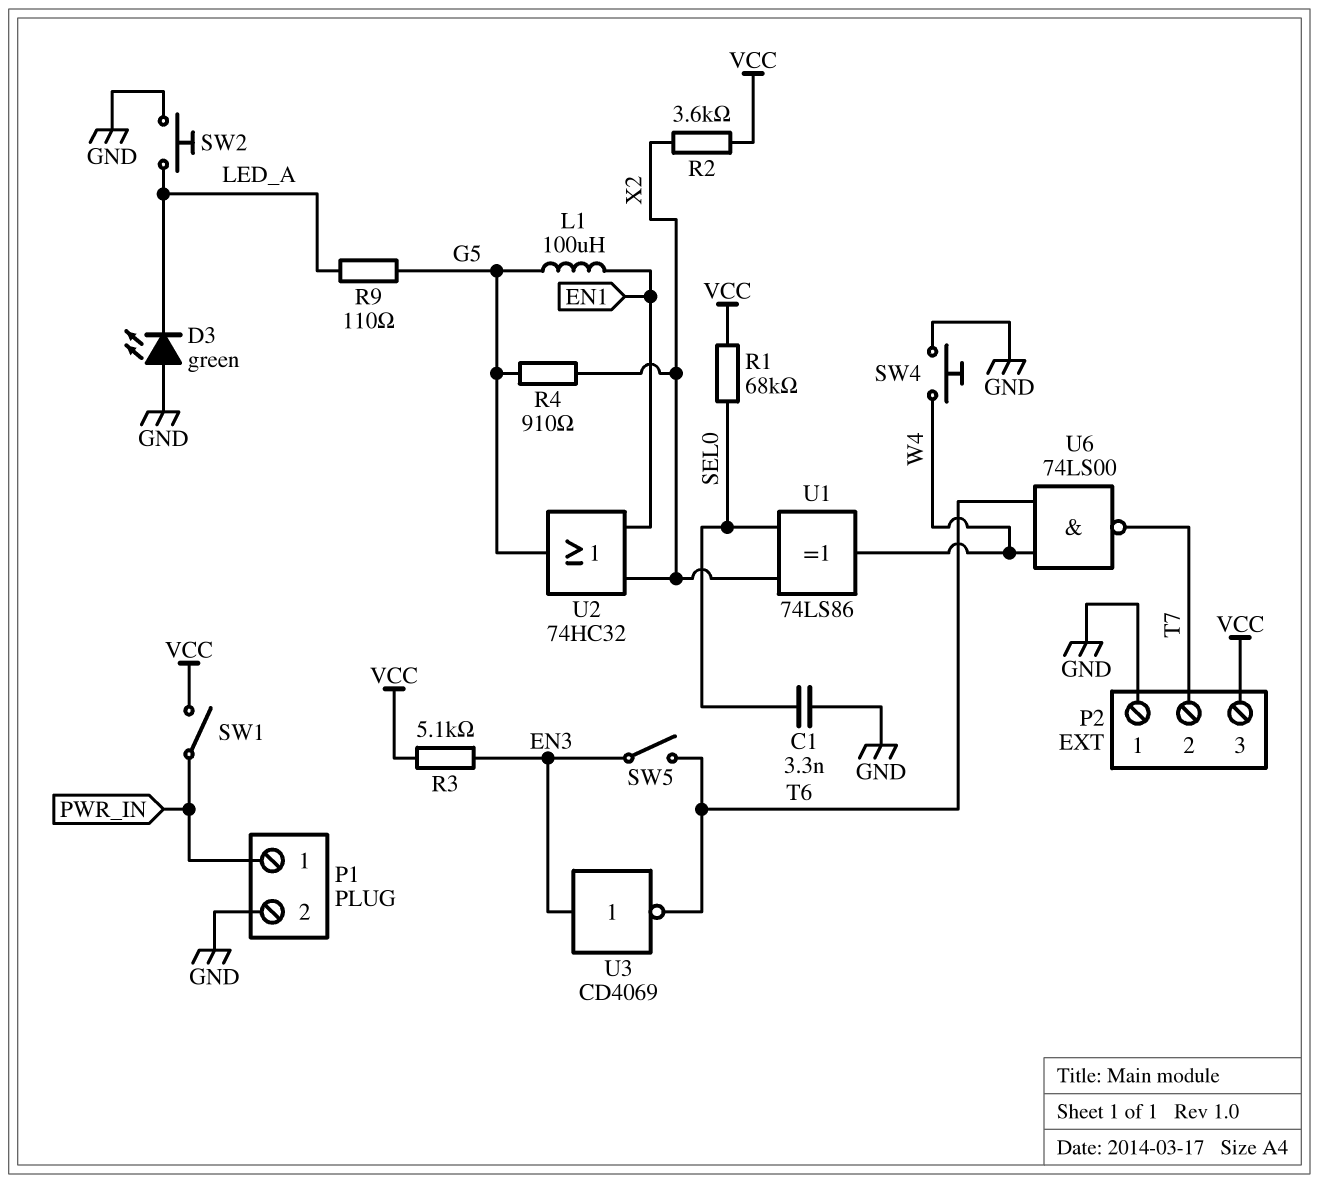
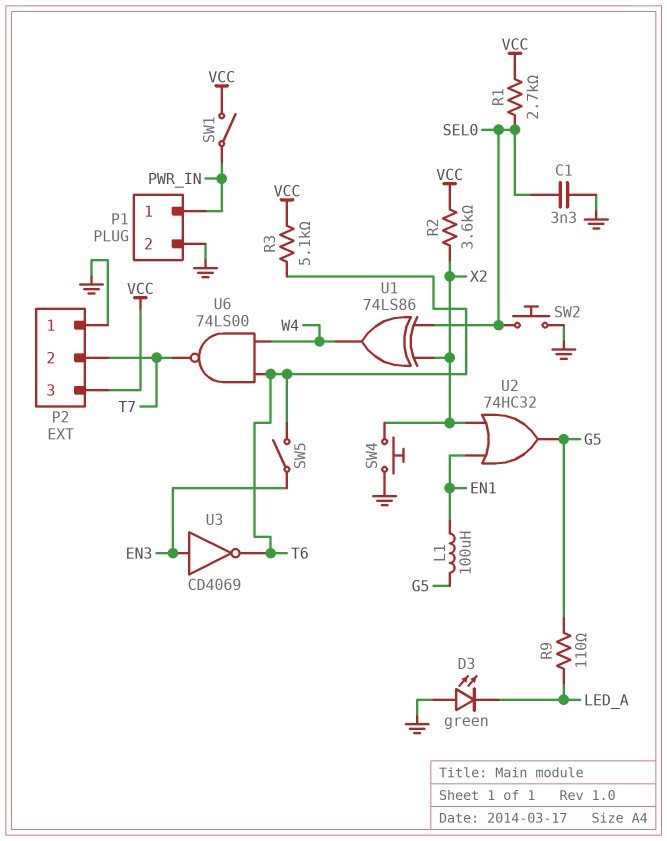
R1: 68k (SEL0, VCC) -> 2.7k (SEL0, VCC)
R3: 5.1k (EN3, VCC) -> 5.1k (T6, VCC)
R4: 910 (G5, X2) -> none
SW2: button (GND, LED_A) -> button (GND, SEL0)
SW4: button (GND, W4) -> button (GND, X2)

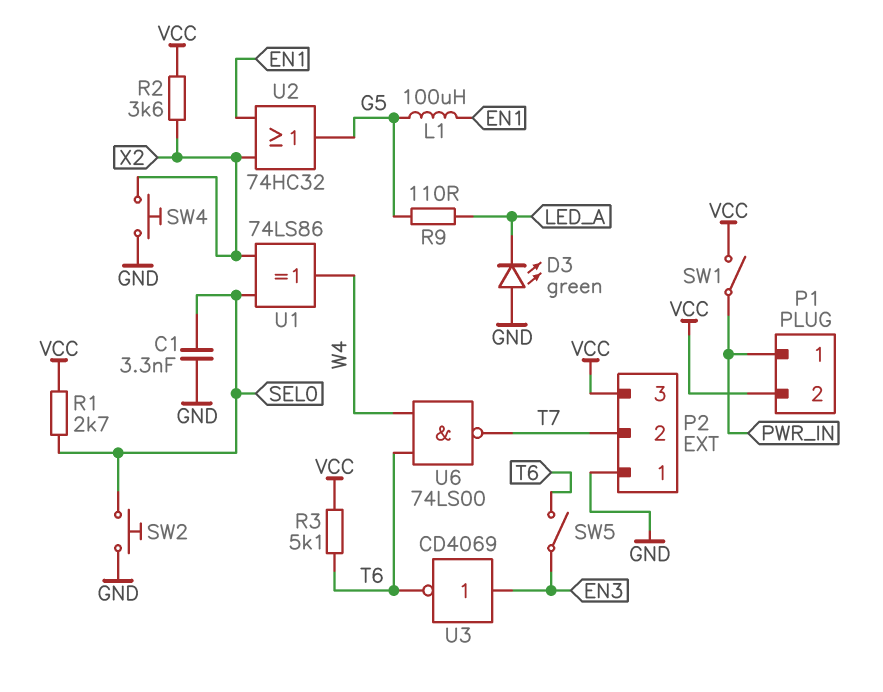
P1 pin 2: GND -> VCC

